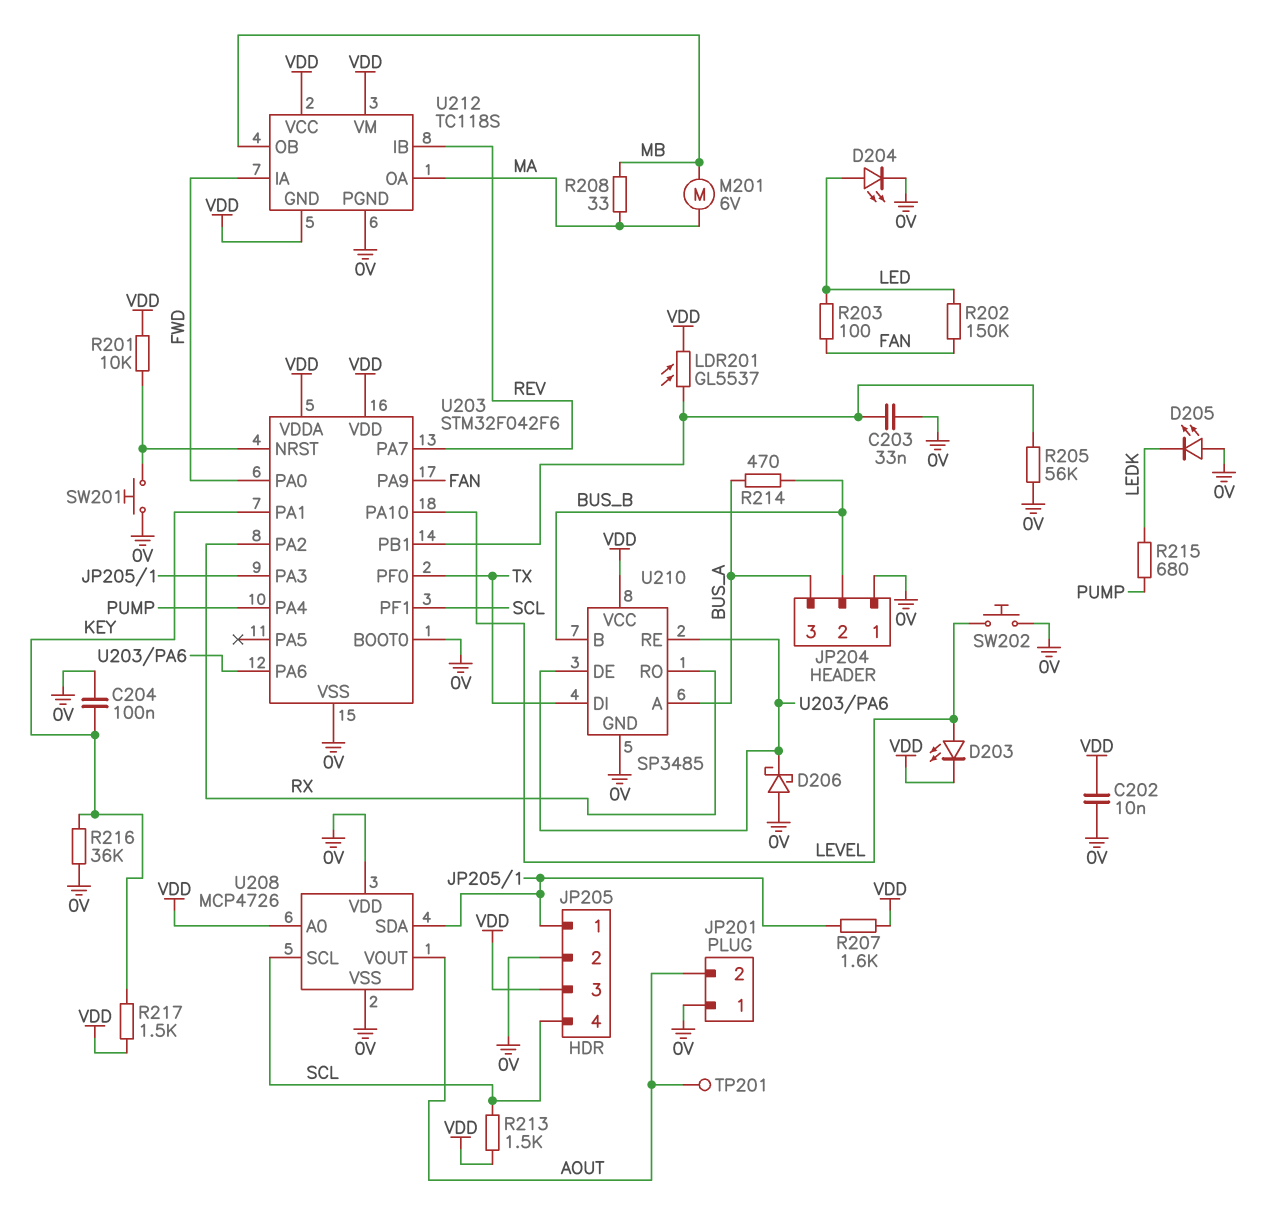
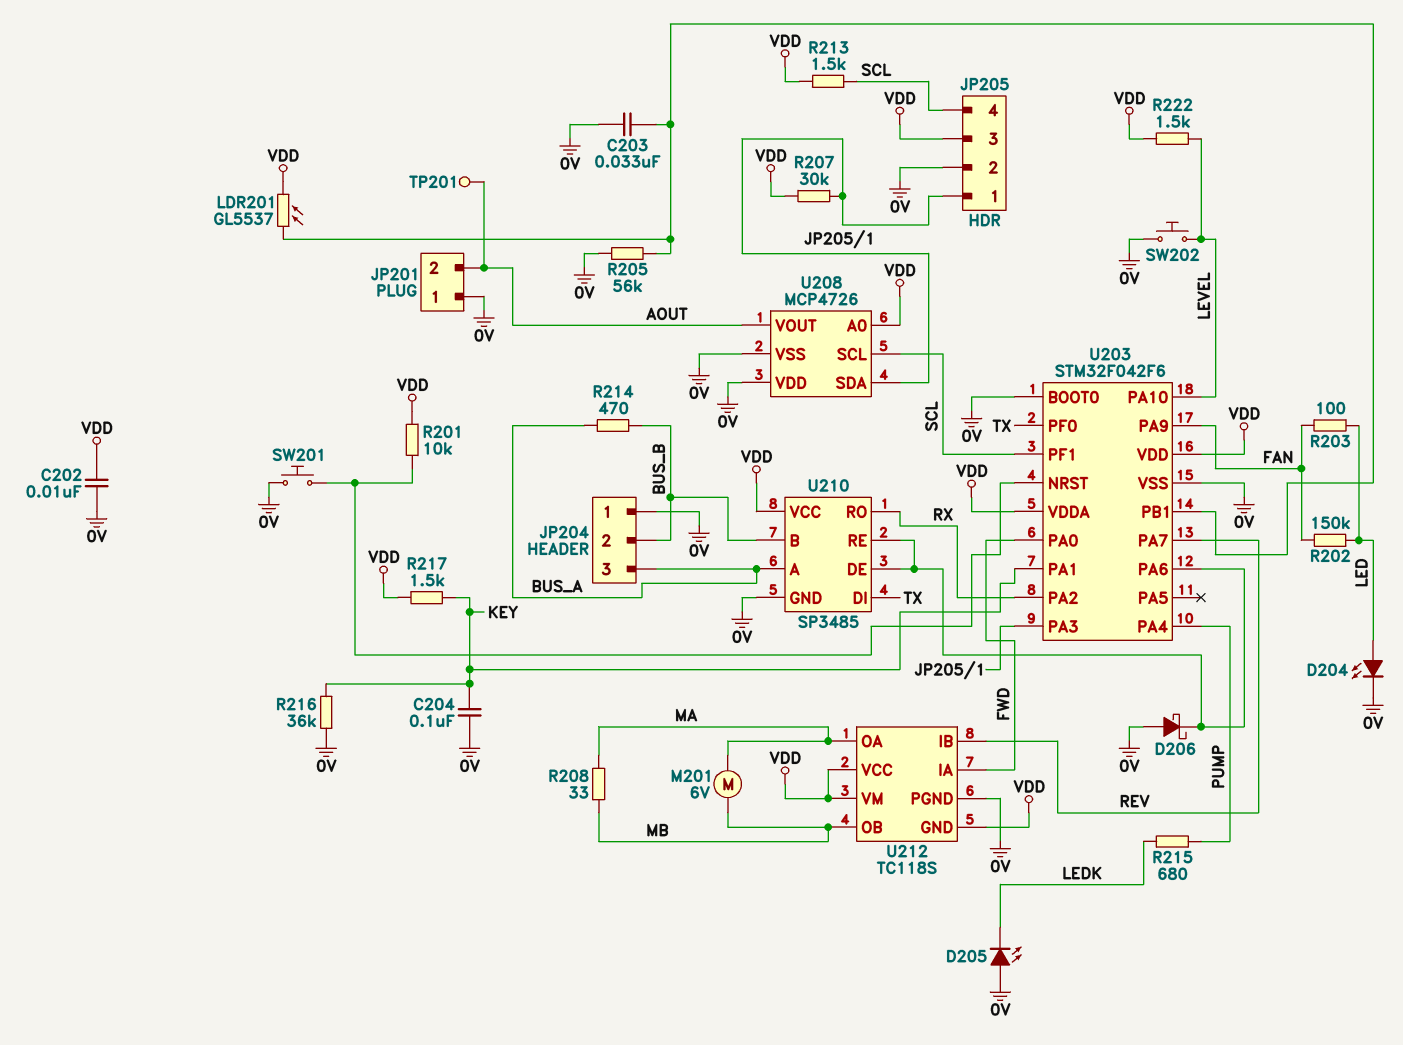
D203: LED (A LEVEL, K VDD) -> none
R207: 1.6k (JP205/1, VDD) -> 30k (JP205/1, VDD)
R222: none -> 1.5k (LEVEL, VDD)

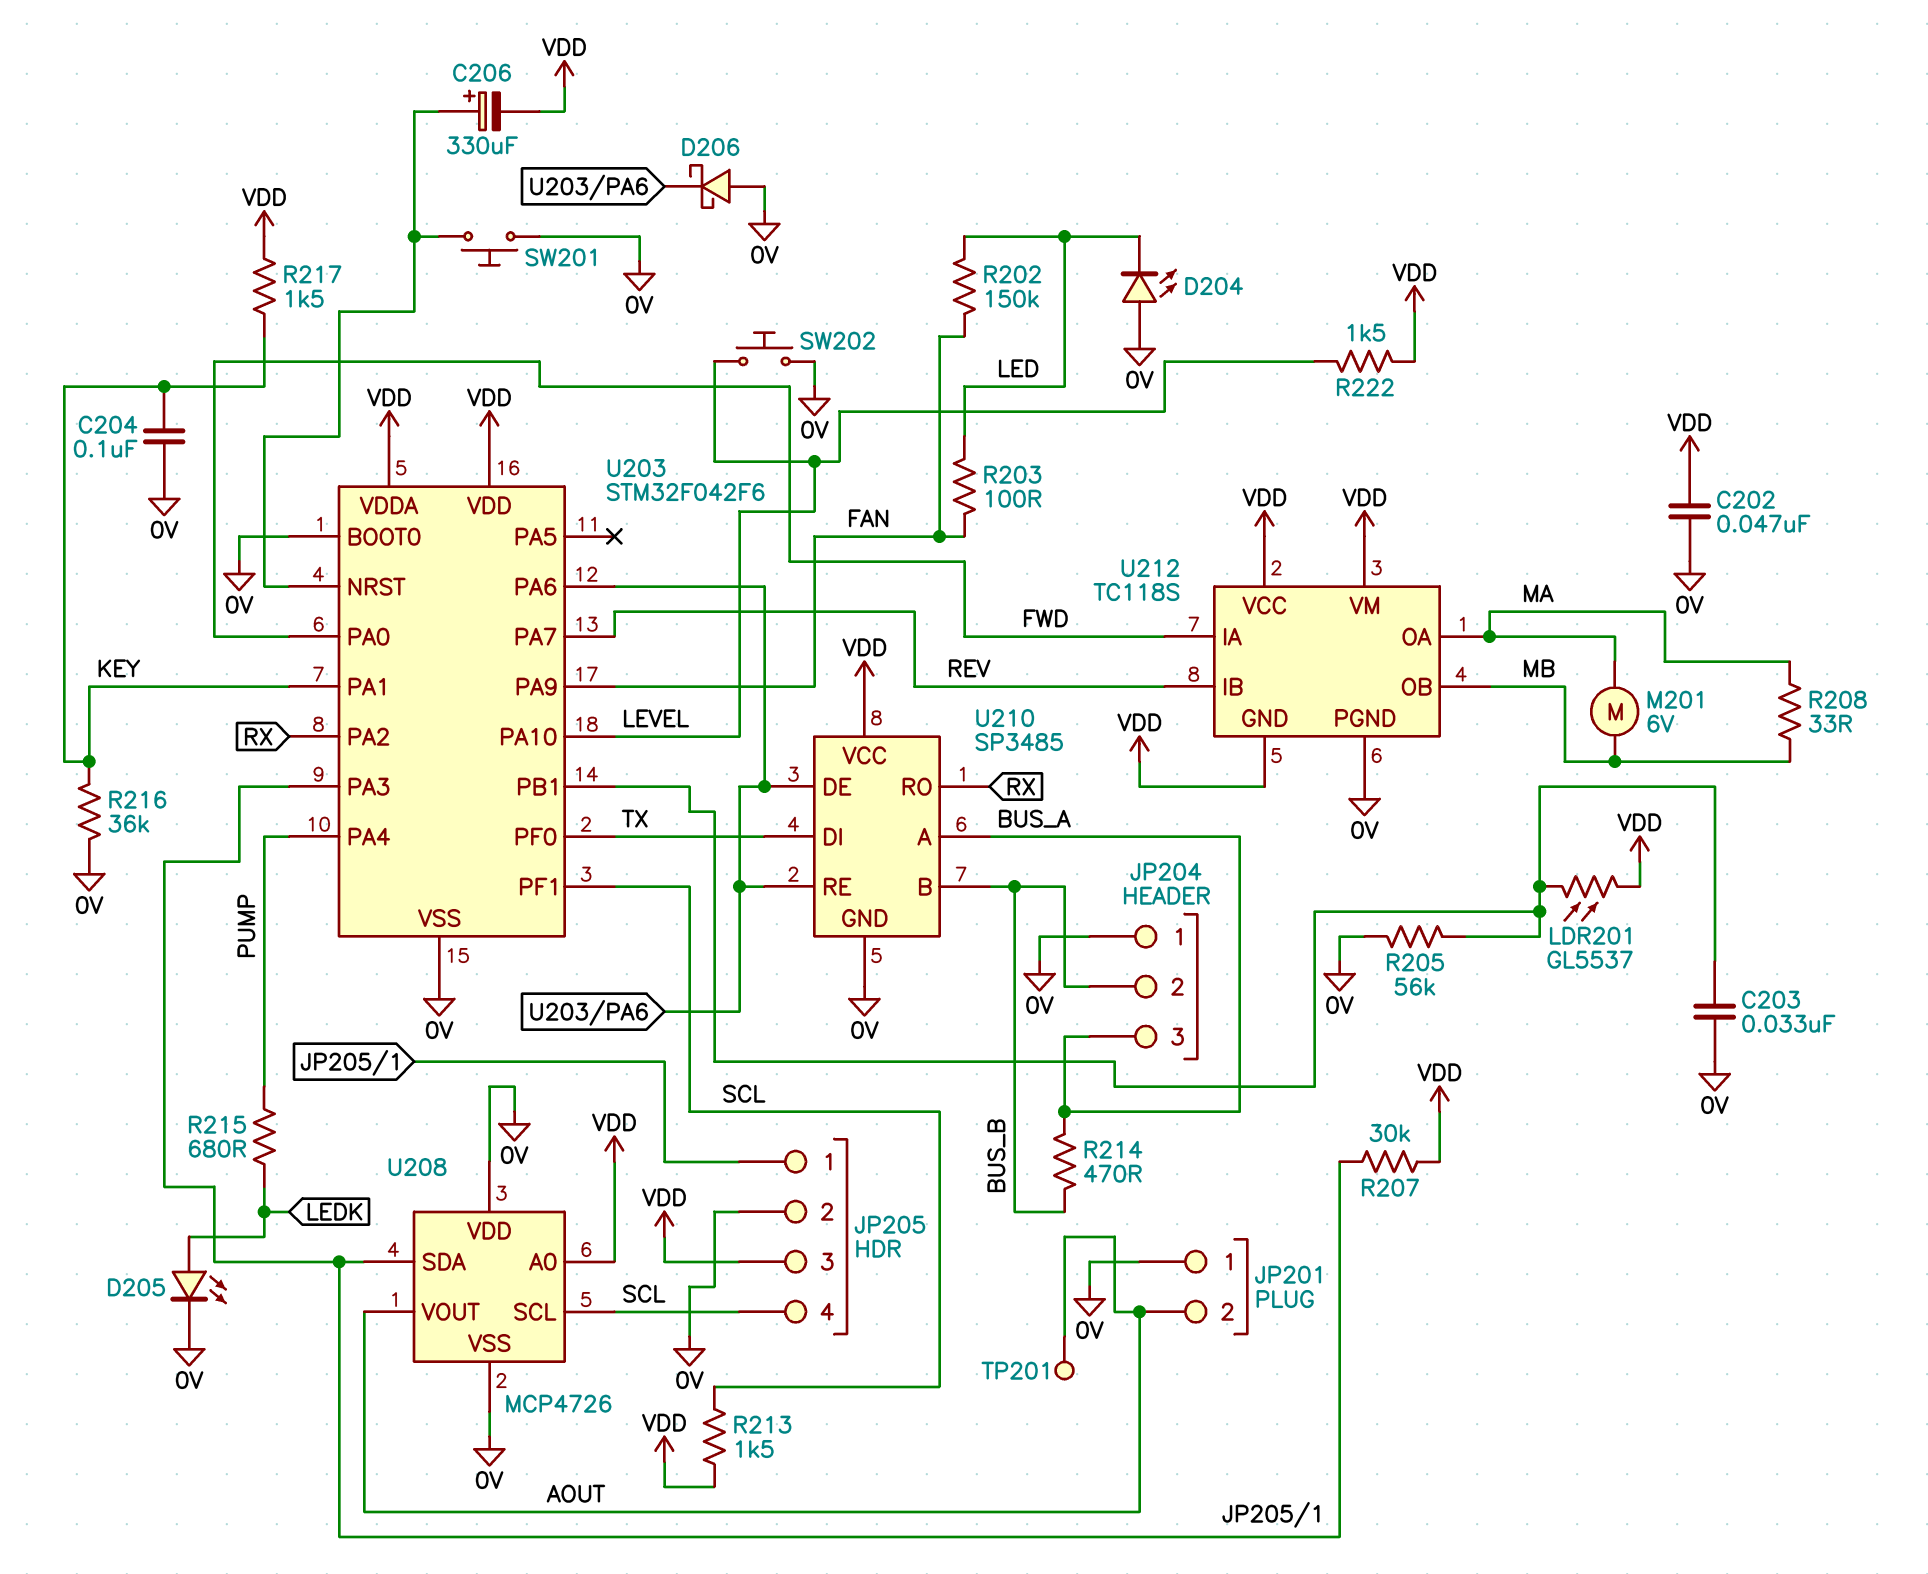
C202: 10nF (0V, VDD) -> 47nF (0V, VDD)
C206: none -> 330uF (plus U203/NRST, minus VDD)
D204: LED (A LED, K 0V) -> LED (A 0V, K LED)
D205: LED (A 0V, K LEDK) -> LED (A LEDK, K 0V)
R201: 10k (U203/NRST, VDD) -> none

